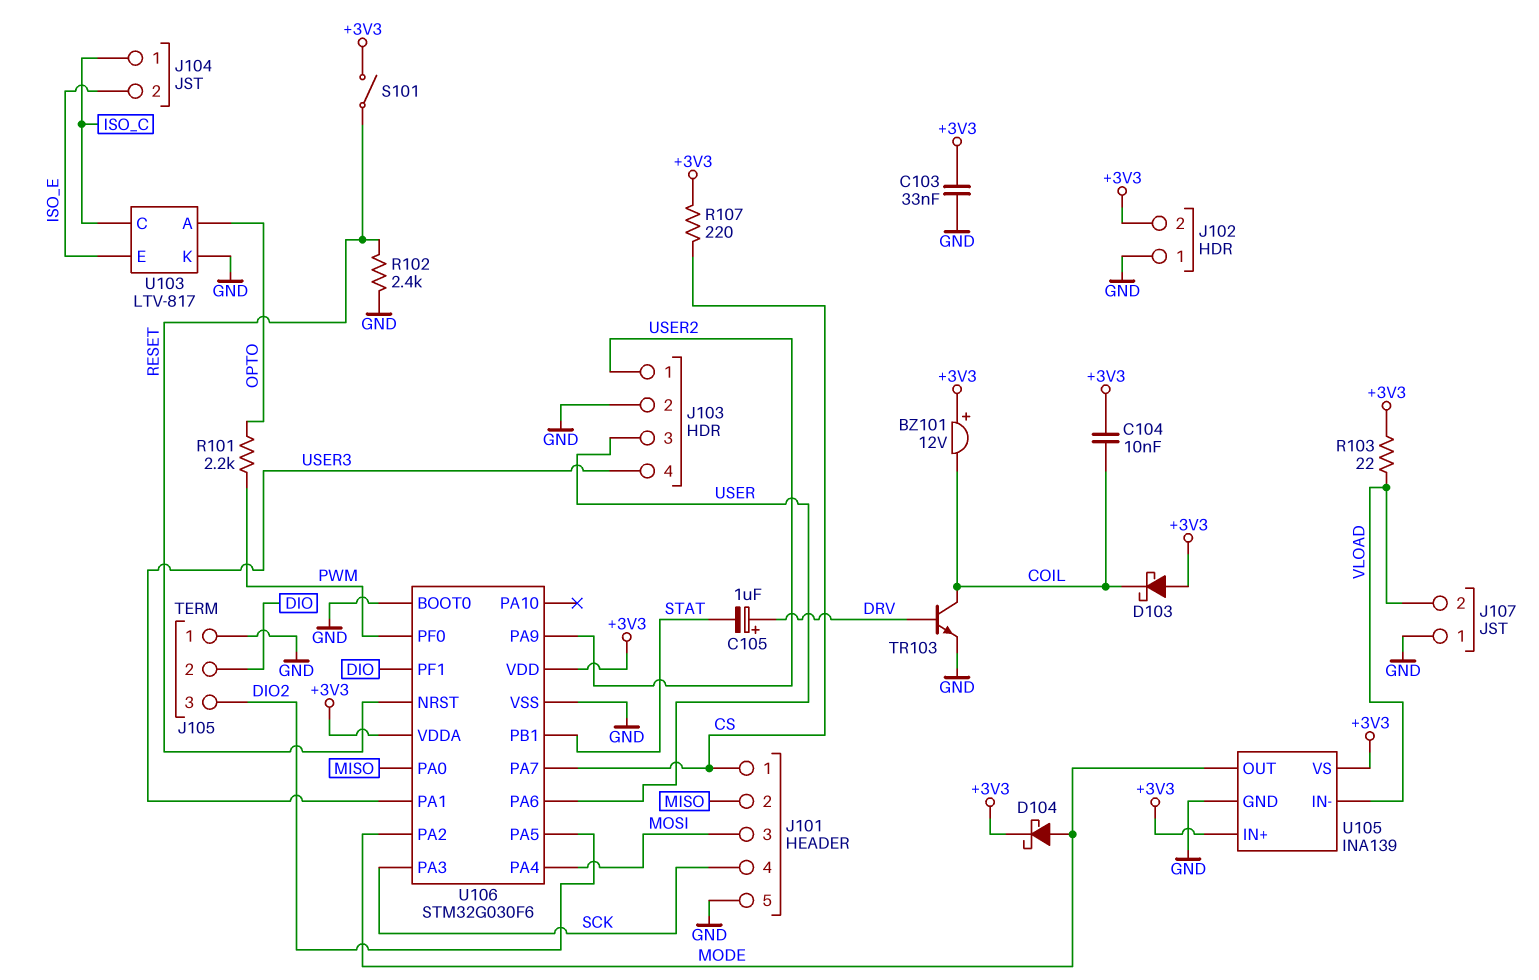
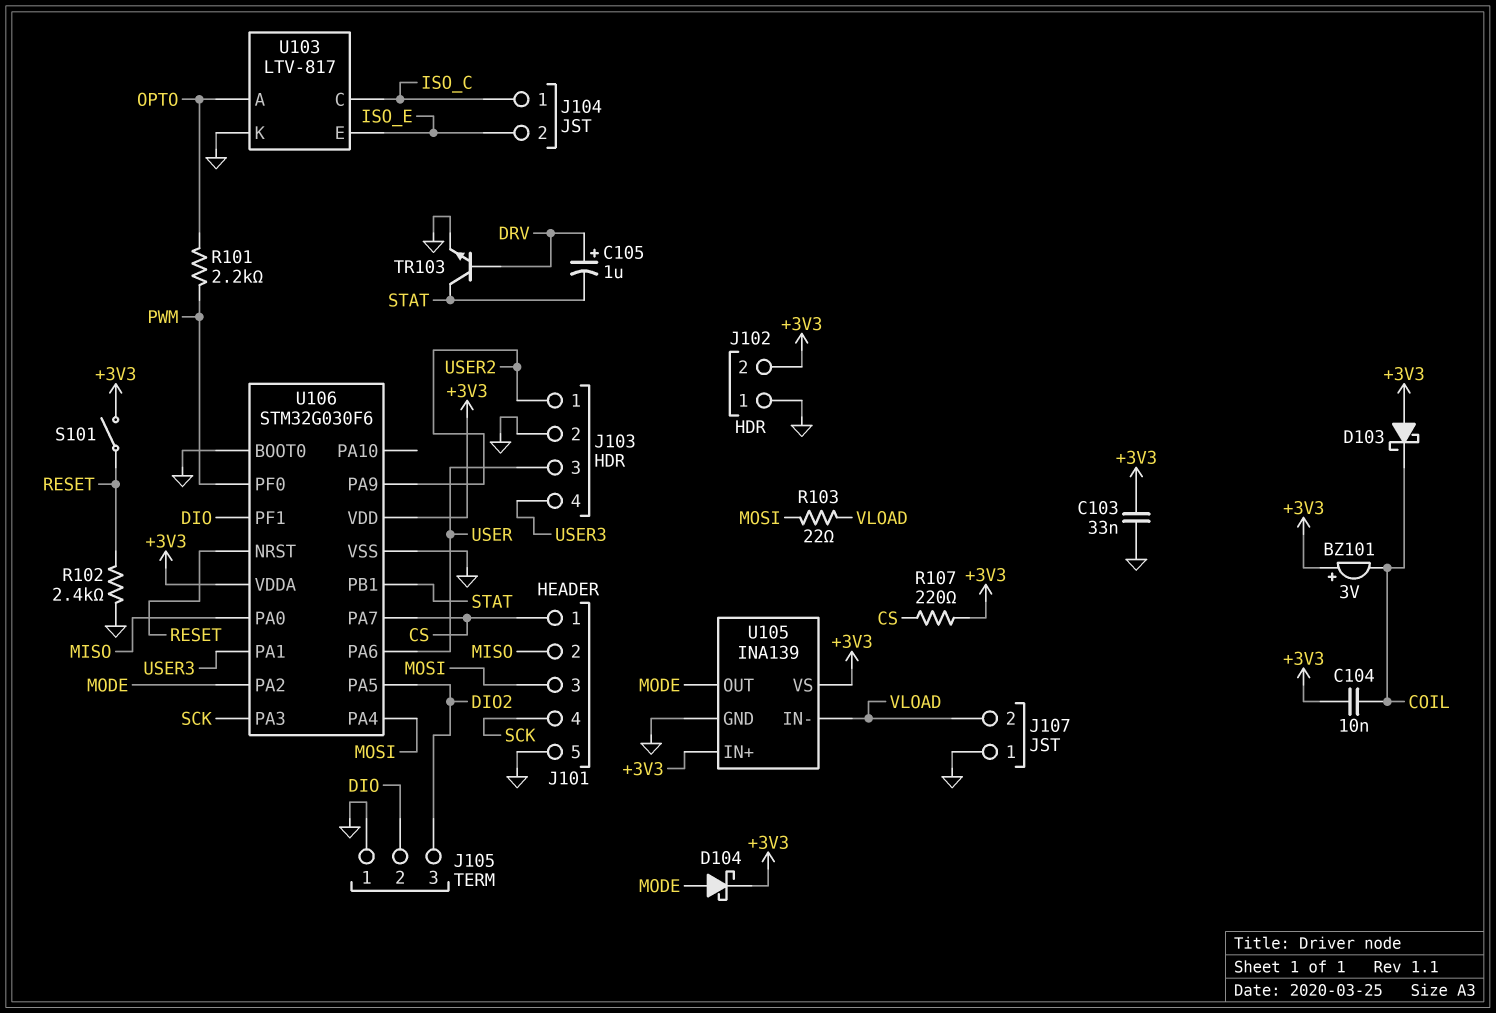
BZ101: buzzer 12V (plus +3V3, minus COIL) -> buzzer 3V (plus +3V3, minus COIL)
R103: 22 (+3V3, VLOAD) -> 22 (MOSI, VLOAD)
TR103: NPN (B DRV, C COIL, E GND) -> NPN (B DRV, C STAT, E GND)

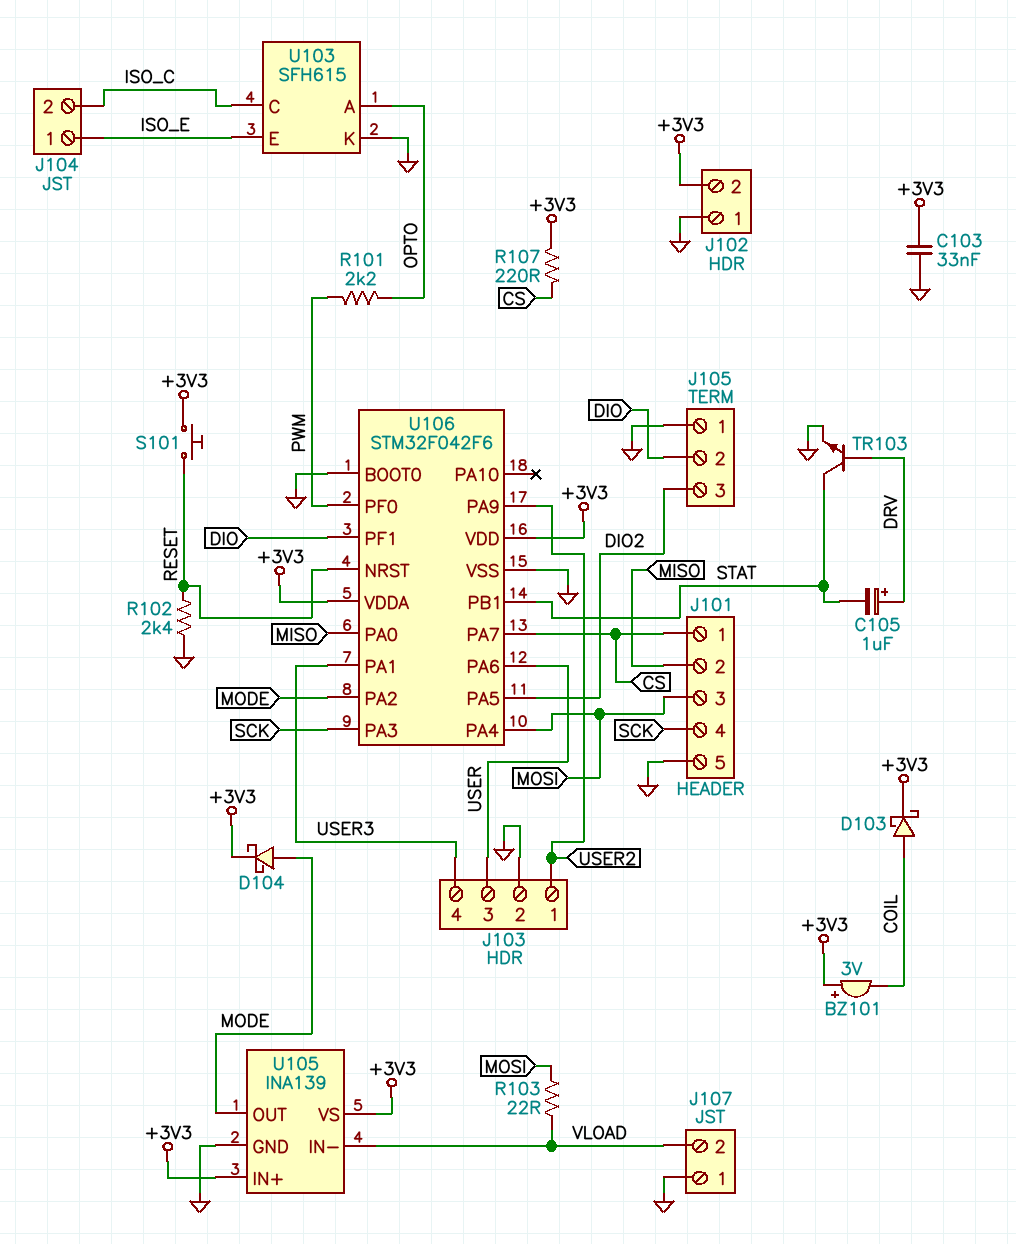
C104: 10nF (+3V3, COIL) -> none
D103: schottky (A +3V3, K COIL) -> schottky (A COIL, K +3V3)
J104 pin 1: ISO_C -> ISO_E
J104 pin 2: ISO_E -> ISO_C
S101: switch (+3V3, RESET) -> button (+3V3, RESET)
U103: LTV-817 -> SFH615
U106: STM32G030F6 -> STM32F042F6

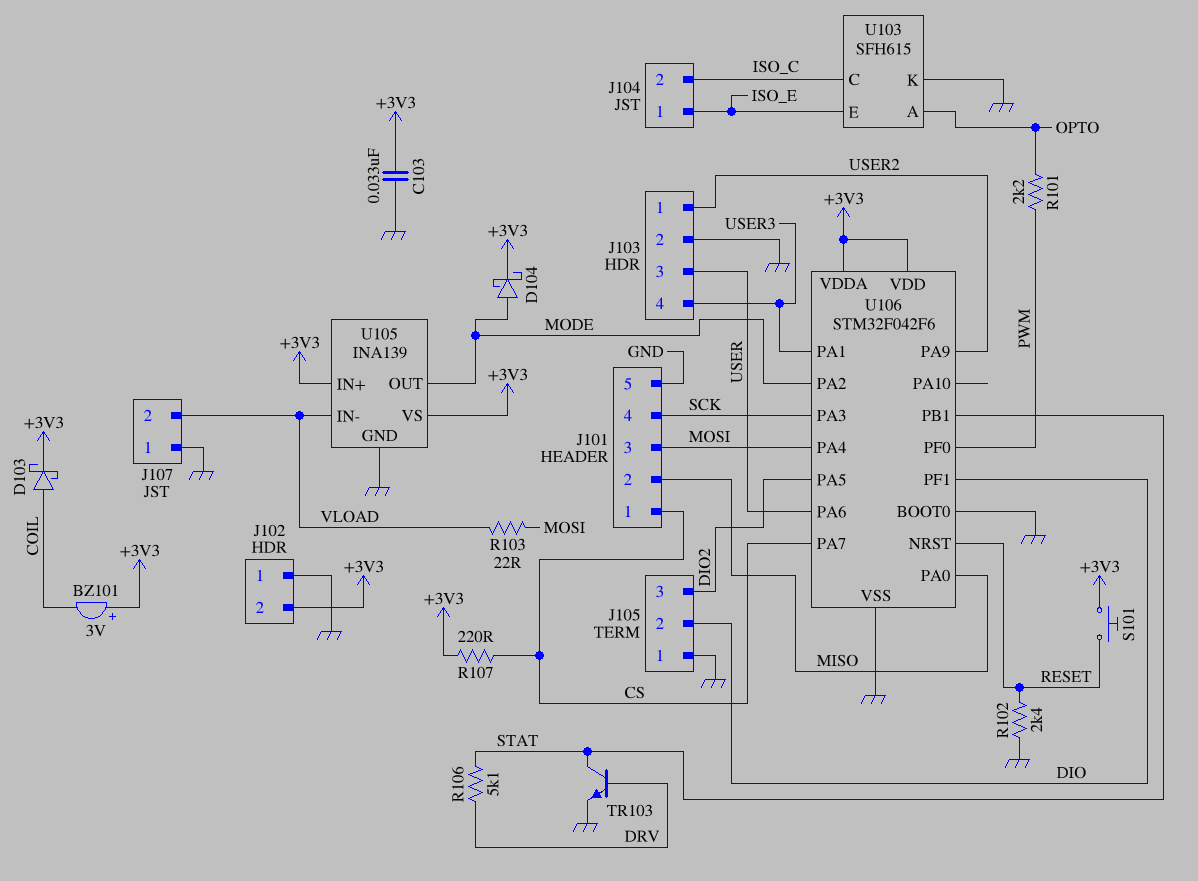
C105: 1uF (plus DRV, minus STAT) -> none
R106: none -> 5.1k (DRV, STAT)

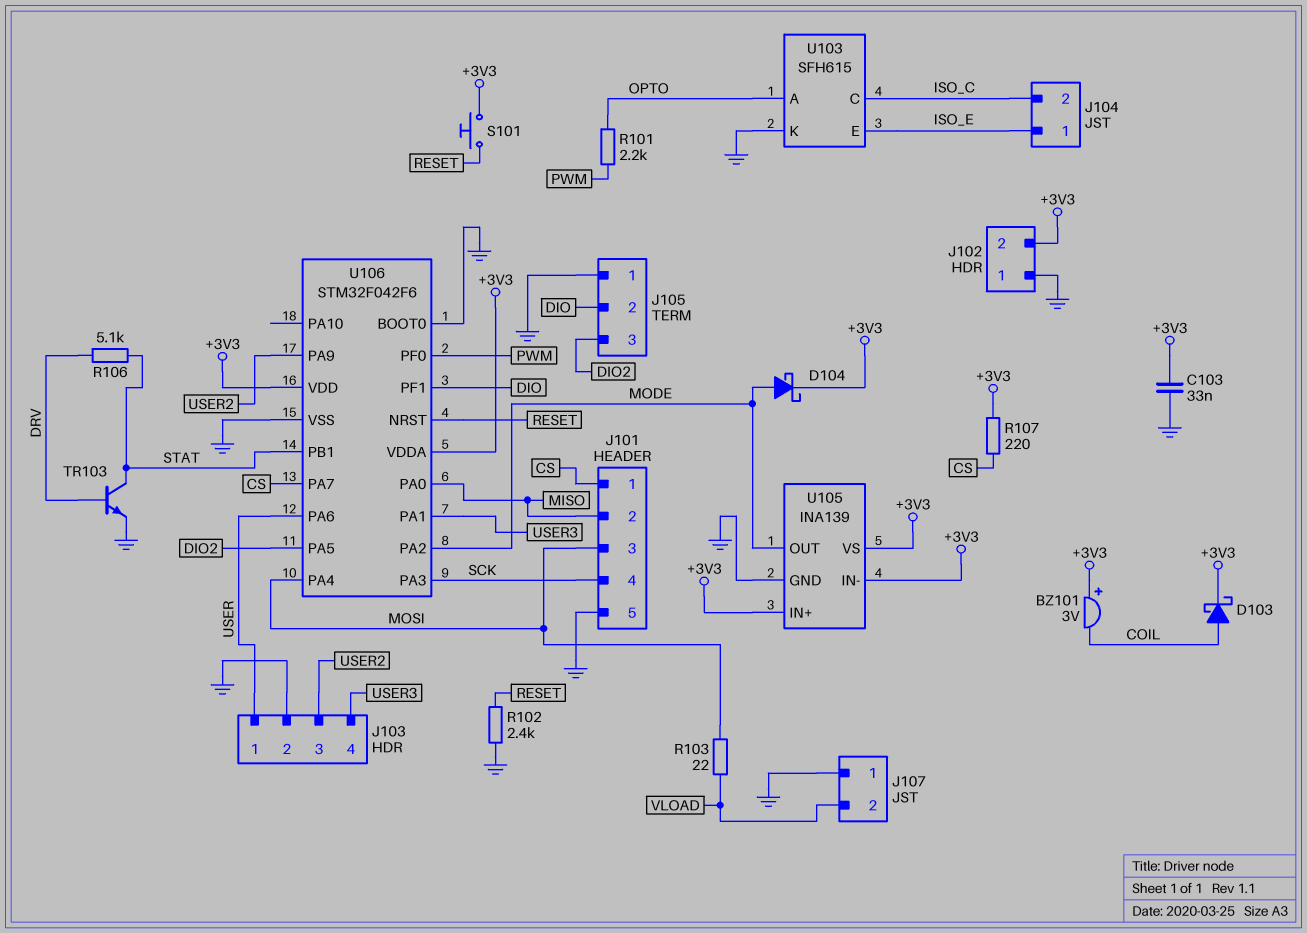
J103 pin 1: USER2 -> USER
J103 pin 3: USER -> USER2
U105 pin IN-: VLOAD -> +3V3

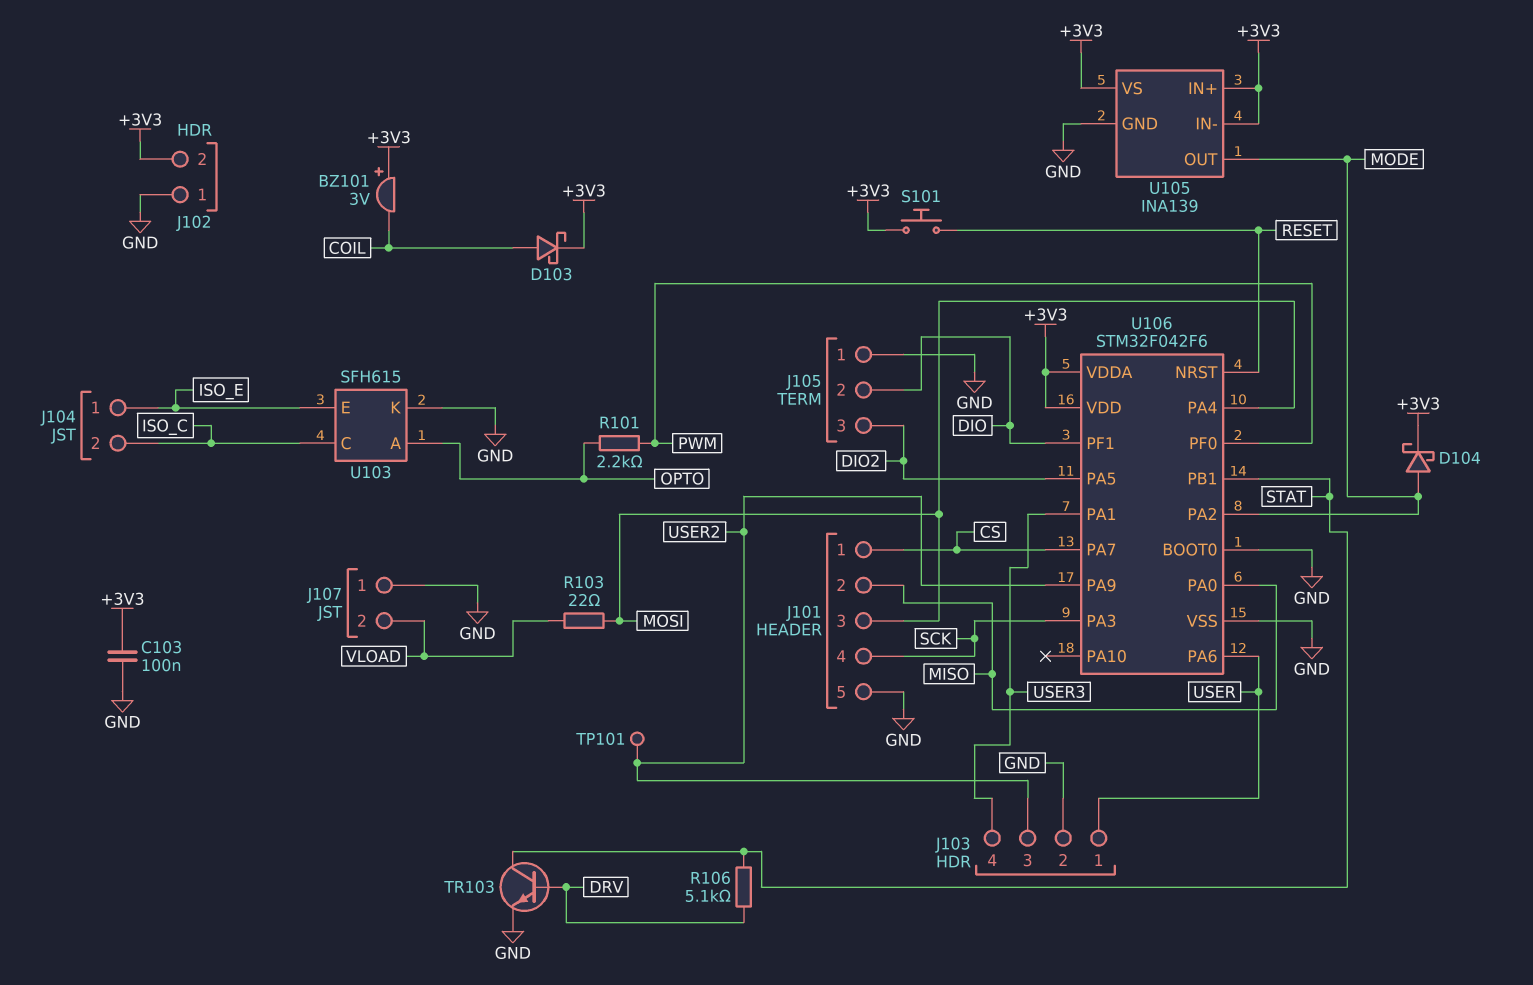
C103: 33nF (+3V3, GND) -> 100nF (+3V3, GND)
R102: 2.4k (GND, RESET) -> none
R107: 220 (+3V3, CS) -> none
TP101: none -> test point (USER2)

